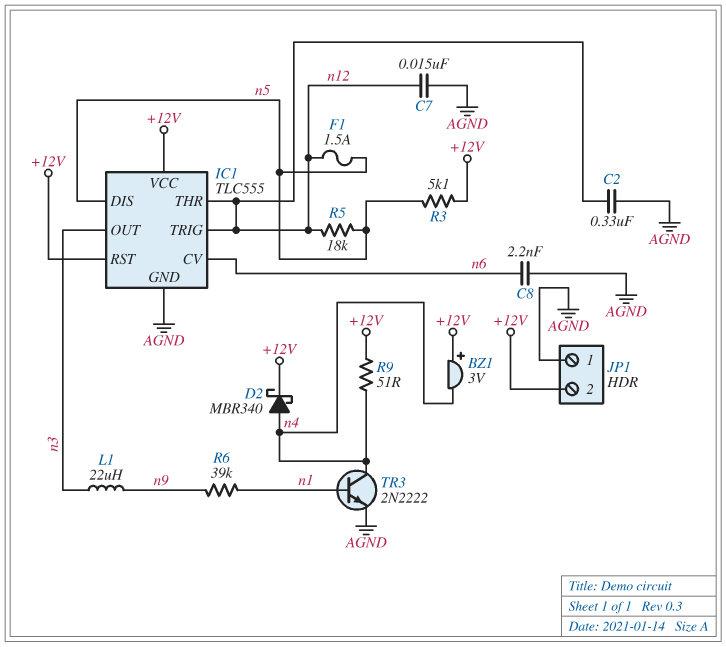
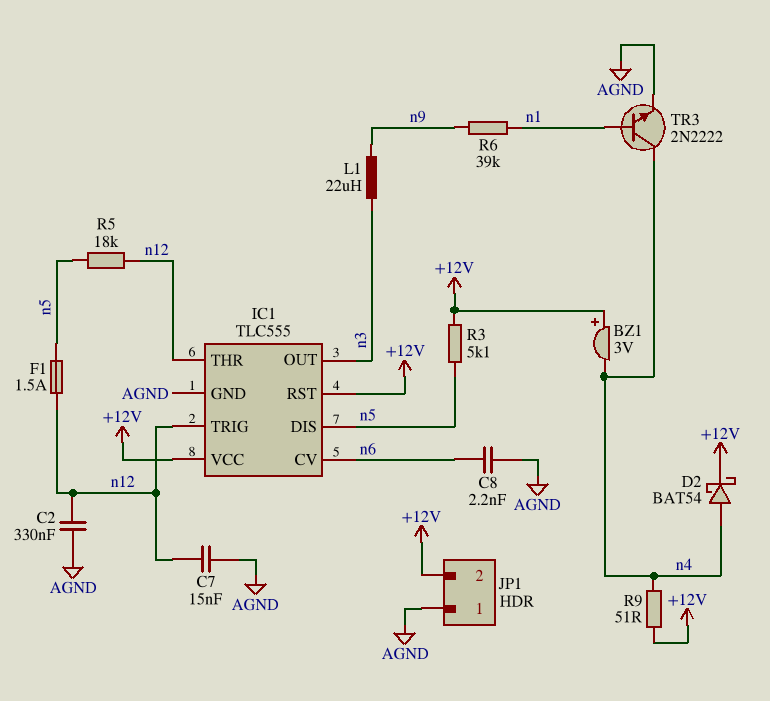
D2: schottky MBR340 (A n4, K +12V) -> schottky BAT54 (A n4, K +12V)

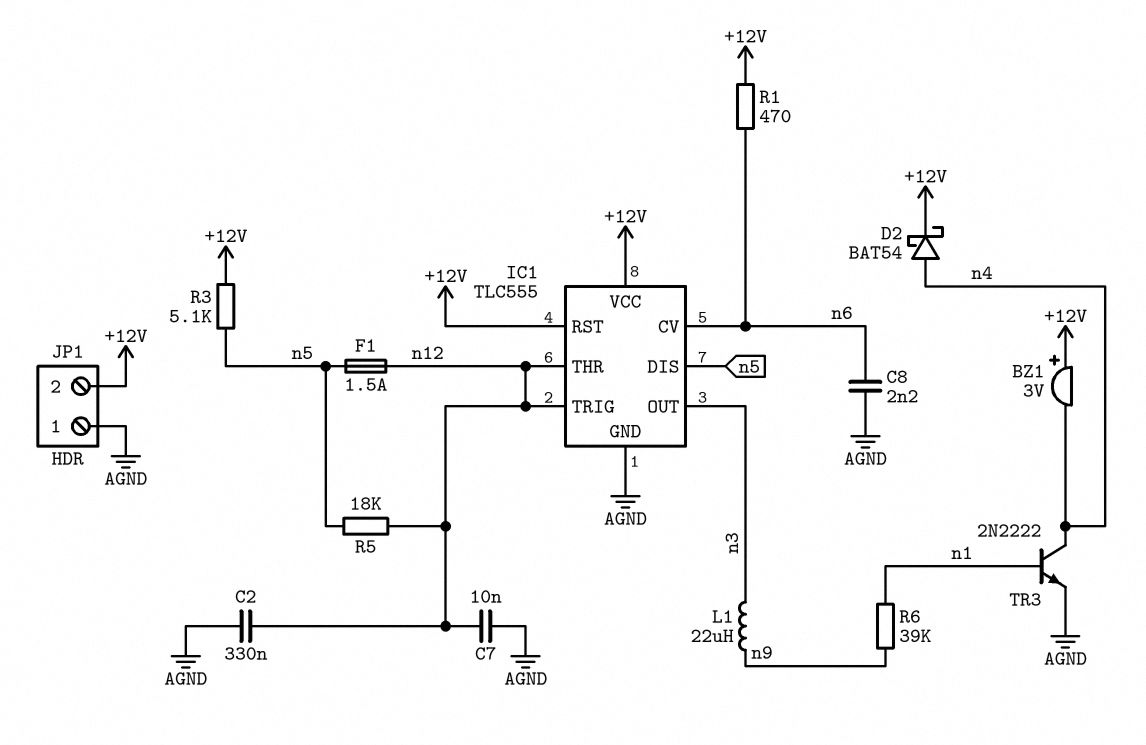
C7: 15nF (AGND, n12) -> 10nF (AGND, n12)
R1: none -> 470 (+12V, n6)
R9: 51 (+12V, n4) -> none

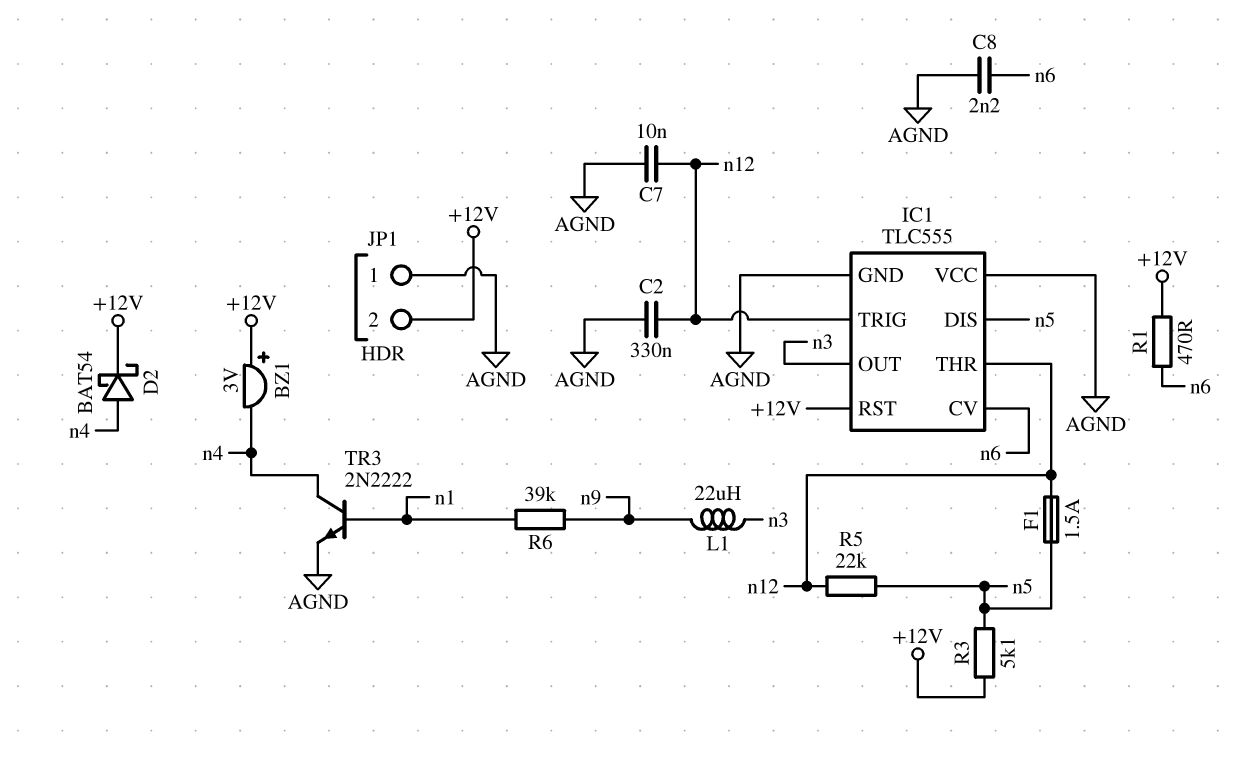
IC1 pin VCC: +12V -> AGND
R5: 18k (n5, n12) -> 22k (n5, n12)

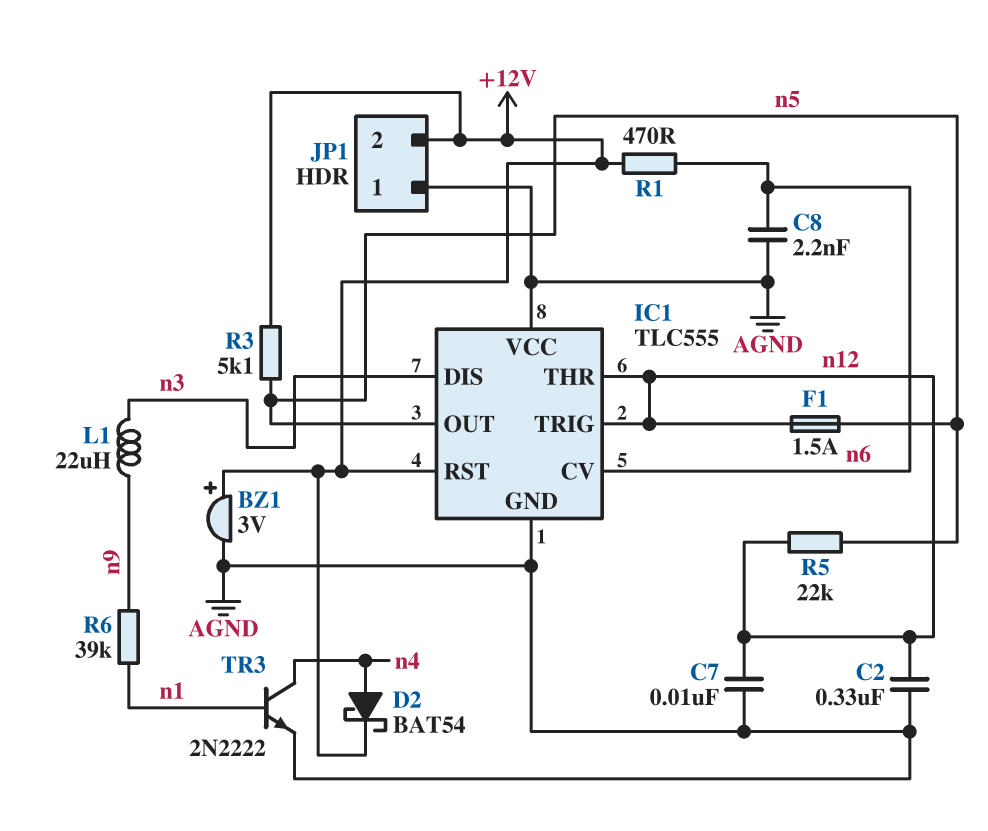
BZ1: buzzer 3V (plus +12V, minus n4) -> buzzer 3V (plus +12V, minus AGND)
IC1 pin DIS: n5 -> n3
IC1 pin OUT: n3 -> n5

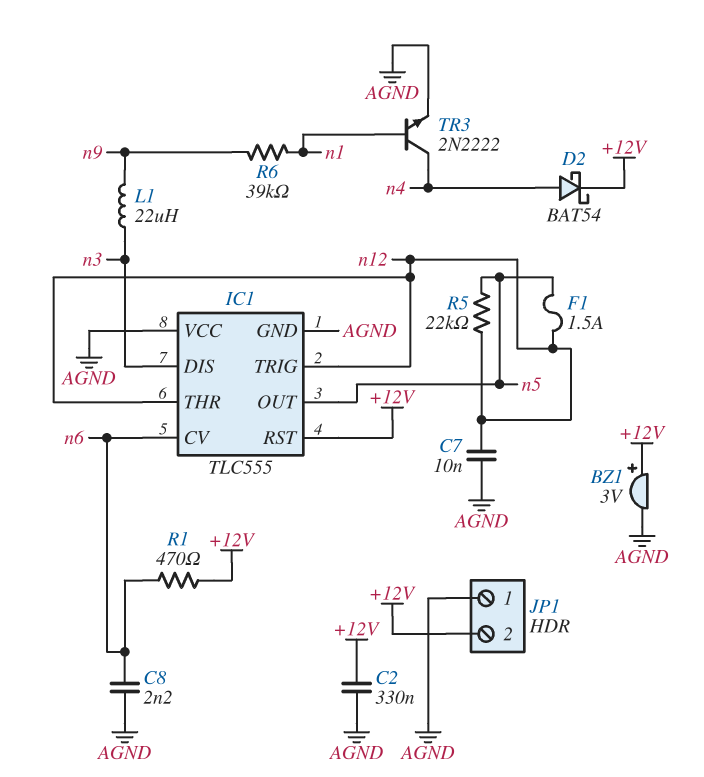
C2: 330nF (AGND, n12) -> 330nF (+12V, AGND)
R3: 5.1k (+12V, n5) -> none

